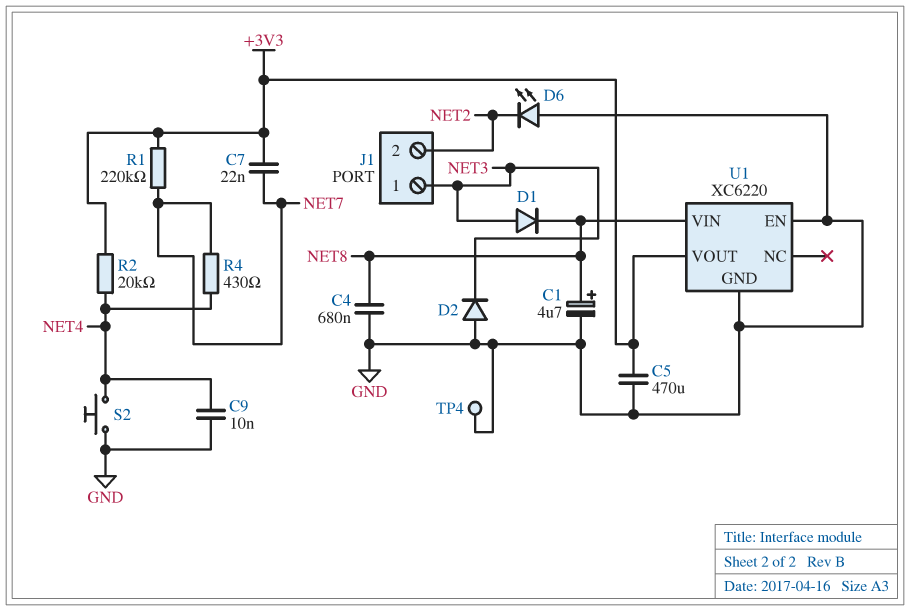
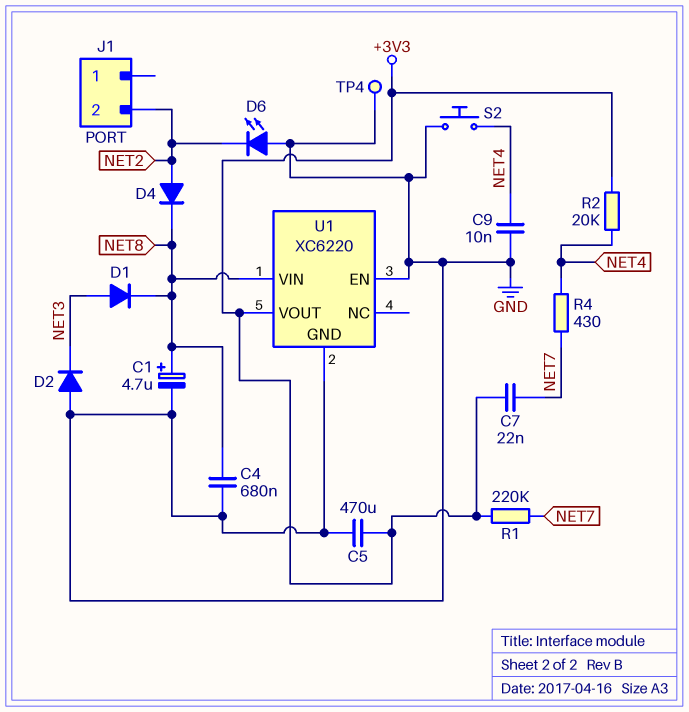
D4: none -> diode (A NET2, K NET8)
J1 pin 1: NET3 -> none

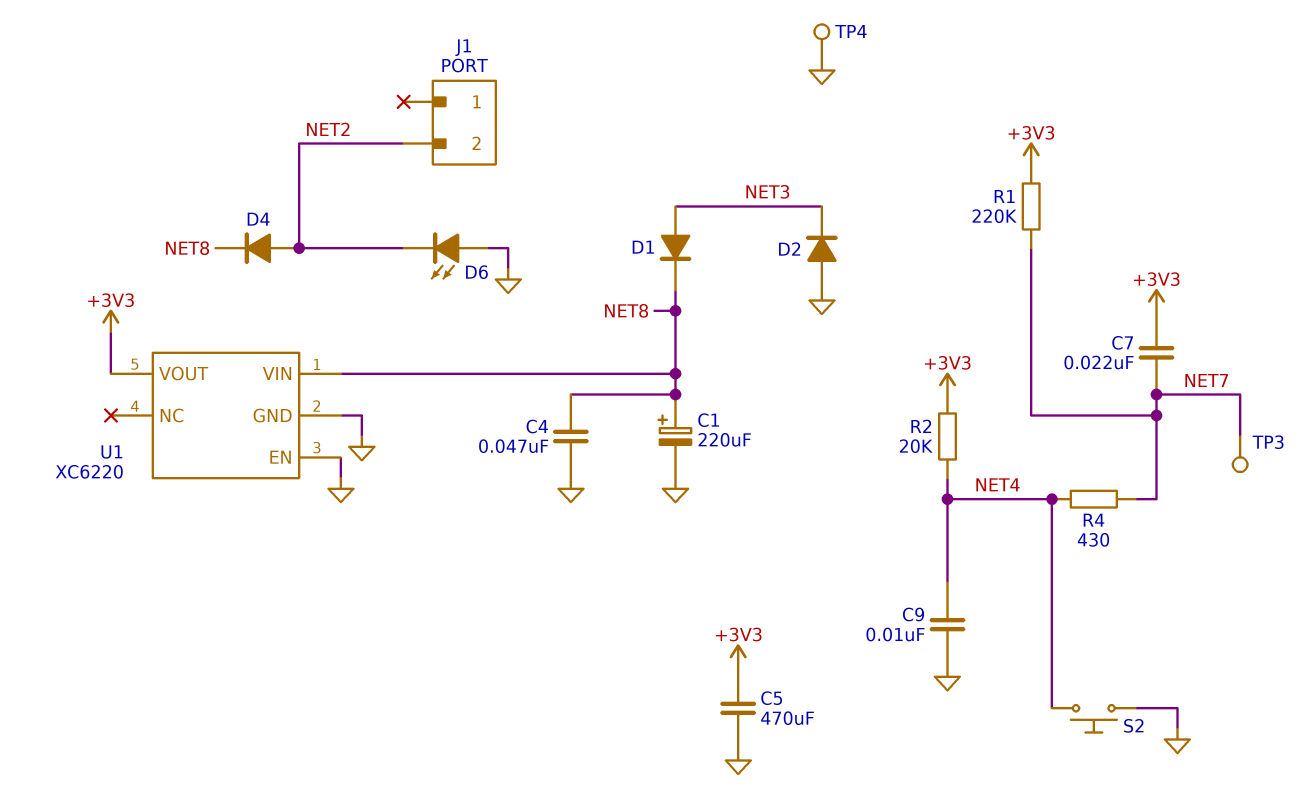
C1: 4.7uF (plus NET8, minus GND) -> 220uF (plus NET8, minus GND)
C4: 680nF (GND, NET8) -> 47nF (GND, NET8)
TP3: none -> test point (NET7)

